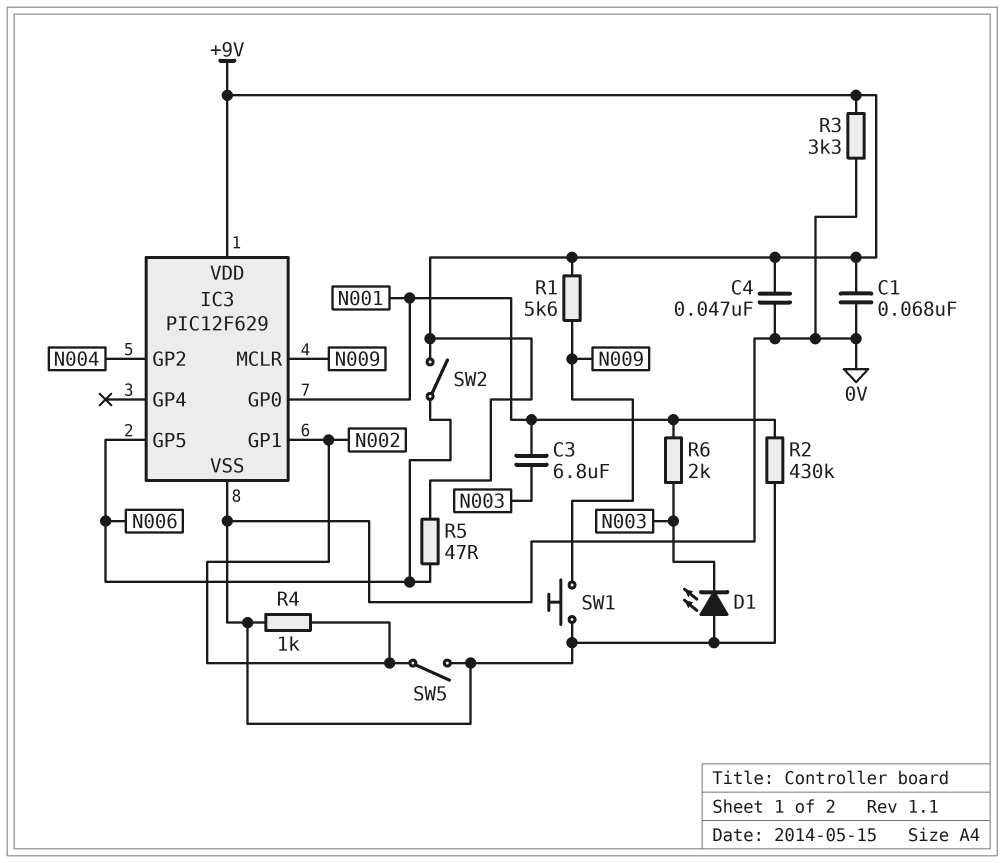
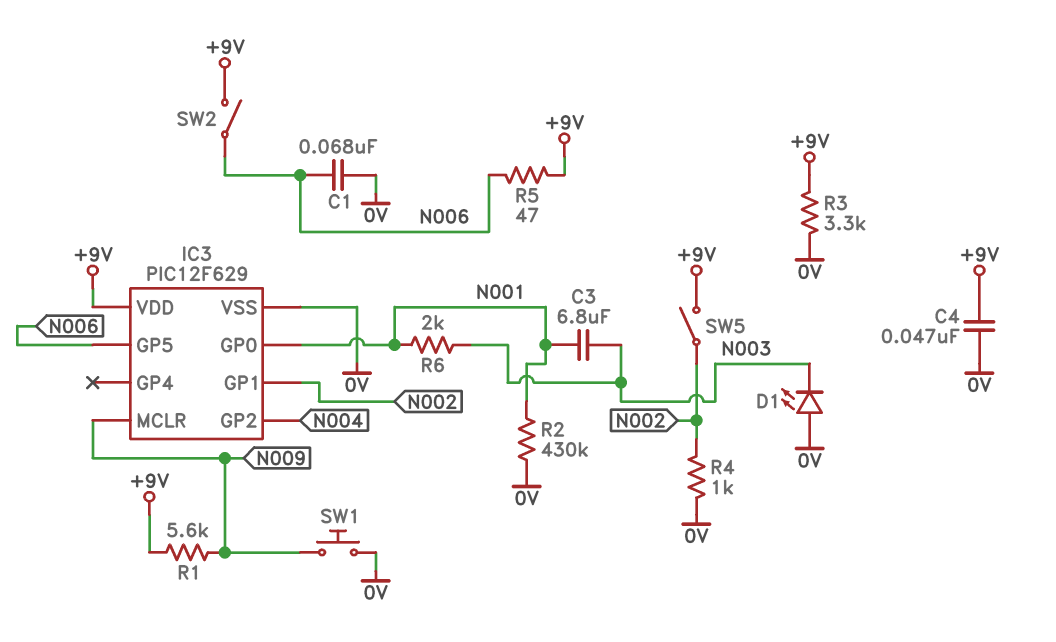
C1: 68nF (+9V, 0V) -> 68nF (0V, N006)
SW5: switch (0V, N002) -> switch (+9V, N002)

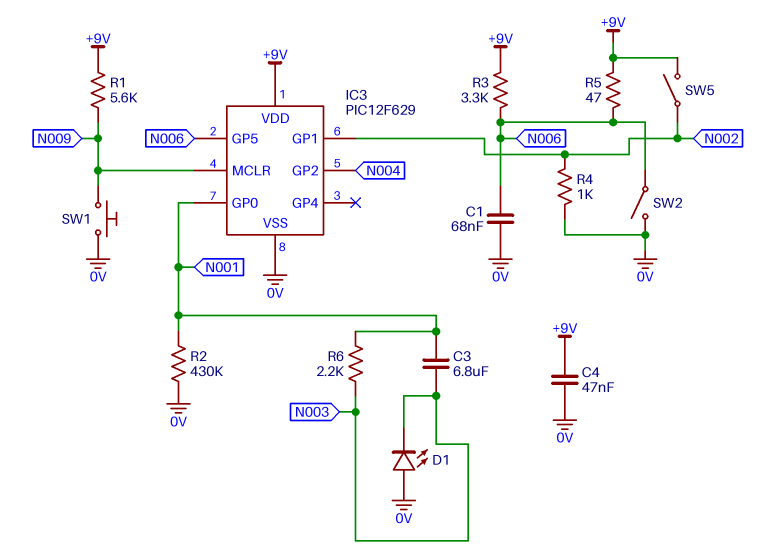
R3: 3.3k (+9V, 0V) -> 3.3k (+9V, N006)
R6: 2k (N001, N003) -> 2.2k (N001, N003)
SW2: switch (+9V, N006) -> switch (0V, N006)

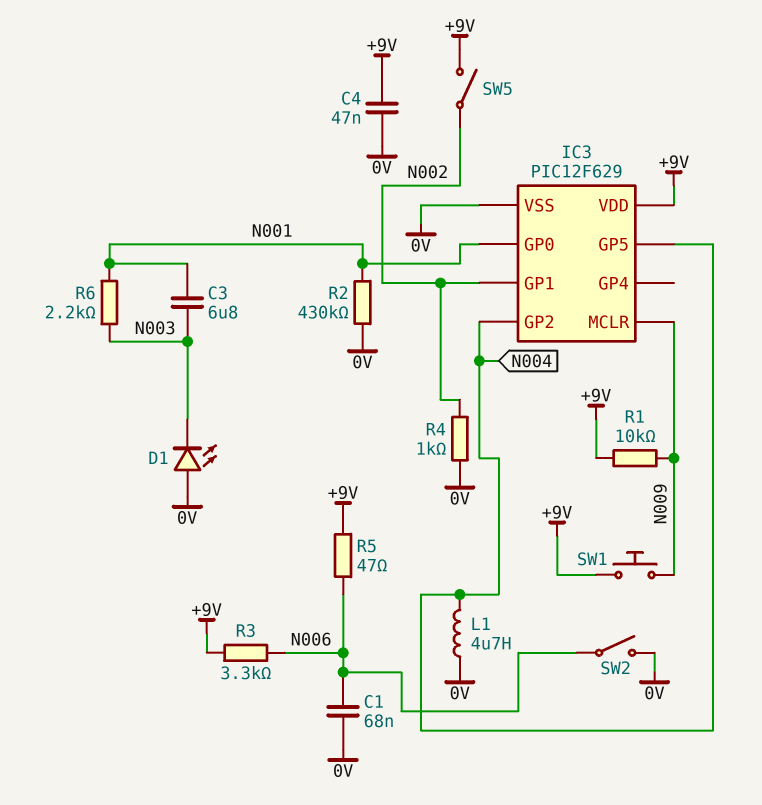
IC3 pin GP5: N006 -> N004
L1: none -> 4.7uH (0V, N004)
R1: 5.6k (+9V, N009) -> 10k (+9V, N009)
SW1: button (0V, N009) -> button (+9V, N009)

